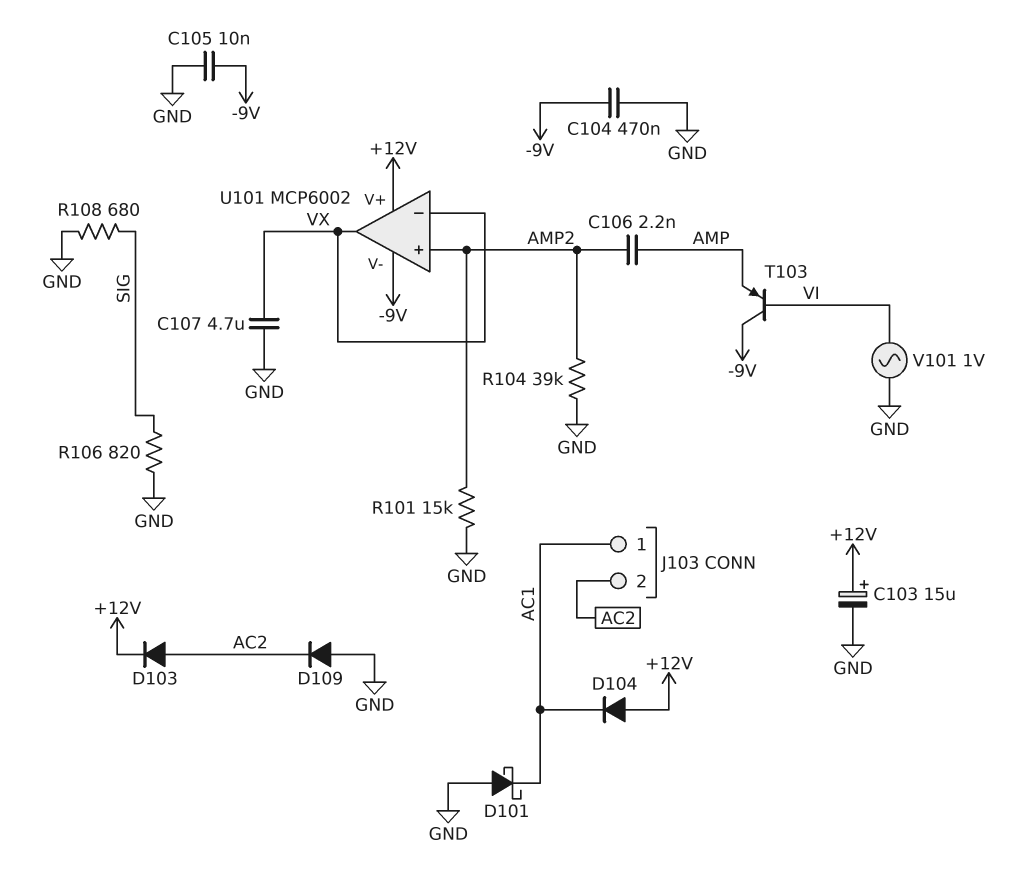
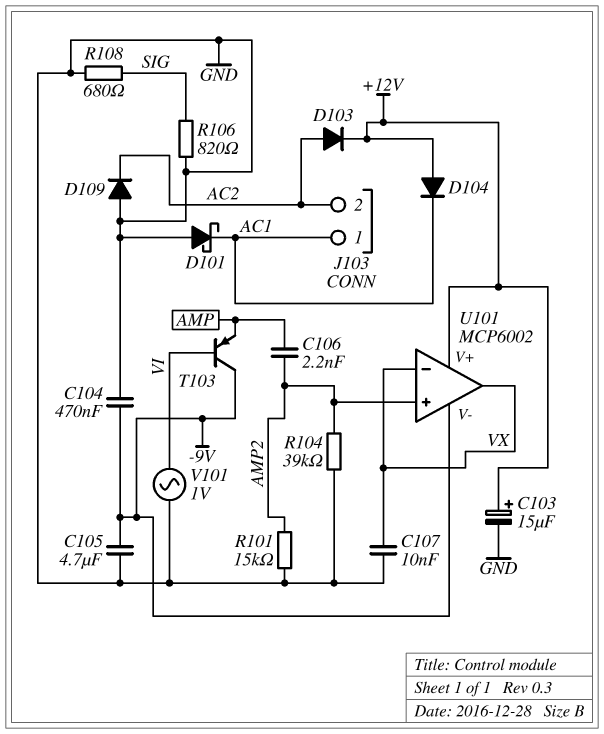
C105: 10nF (-9V, GND) -> 4.7uF (-9V, GND)
C107: 4.7uF (GND, VX) -> 10nF (GND, VX)

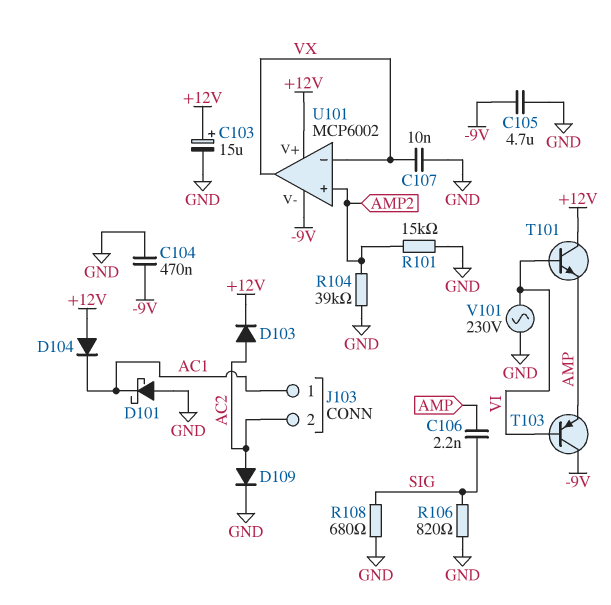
C106: 2.2nF (AMP, AMP2) -> 2.2nF (AMP, SIG)
D109: diode (A GND, K AC2) -> diode (A AC2, K GND)
T101: none -> NPN (B VI, C +12V, E AMP)
V101: AC 1V (GND, VI) -> AC 230V (GND, VI)

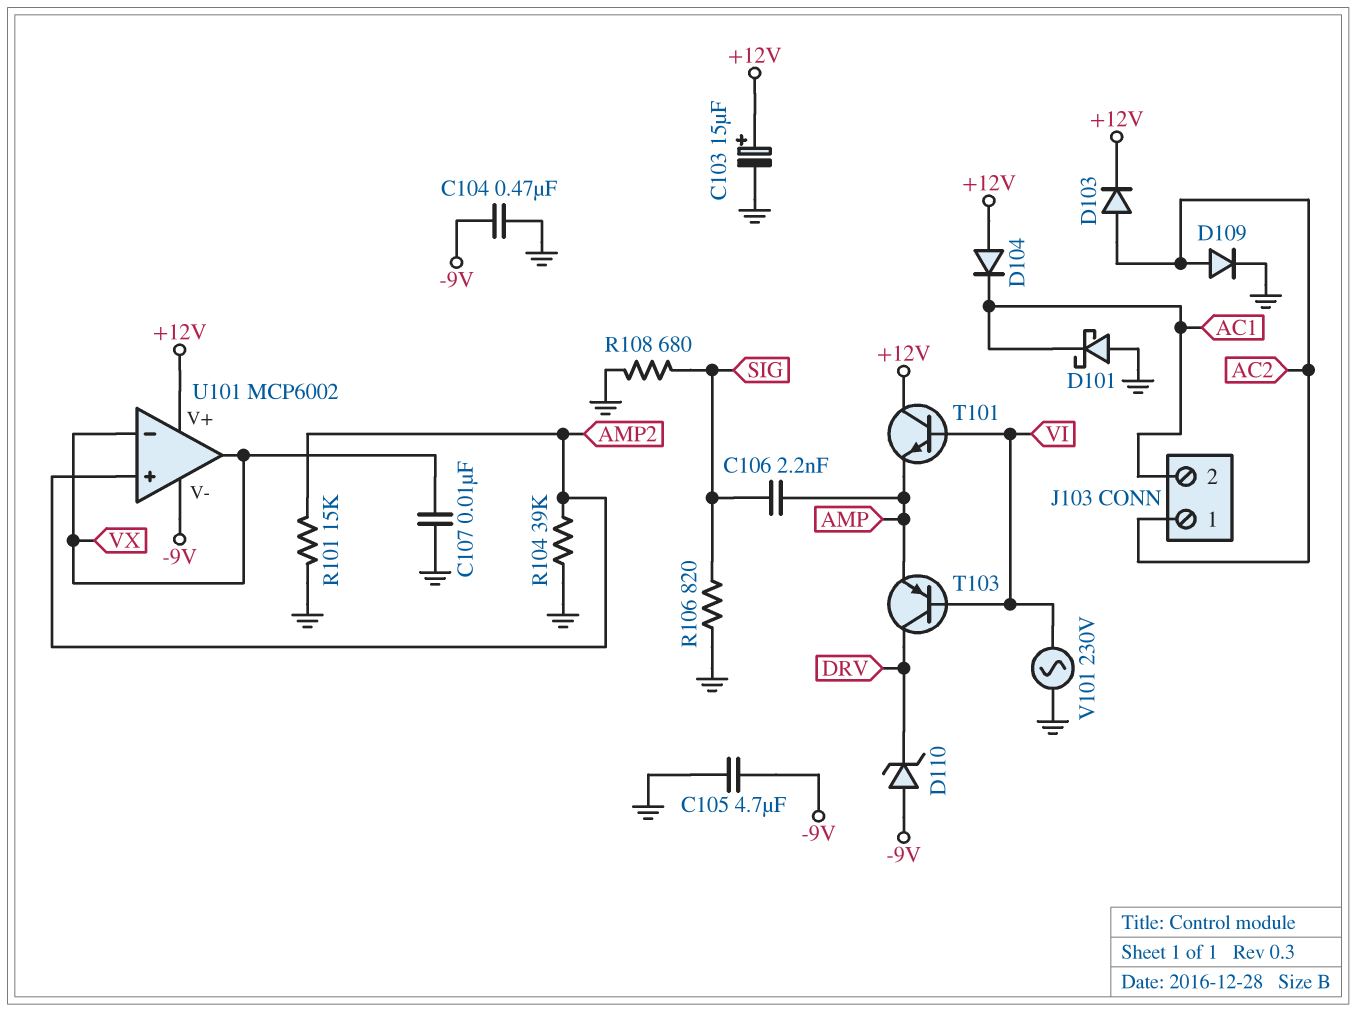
D110: none -> zener (A -9V, K DRV)
J103 pin 1: AC1 -> AC2
J103 pin 2: AC2 -> AC1
T103: PNP (B VI, C -9V, E AMP) -> PNP (B VI, C DRV, E AMP)

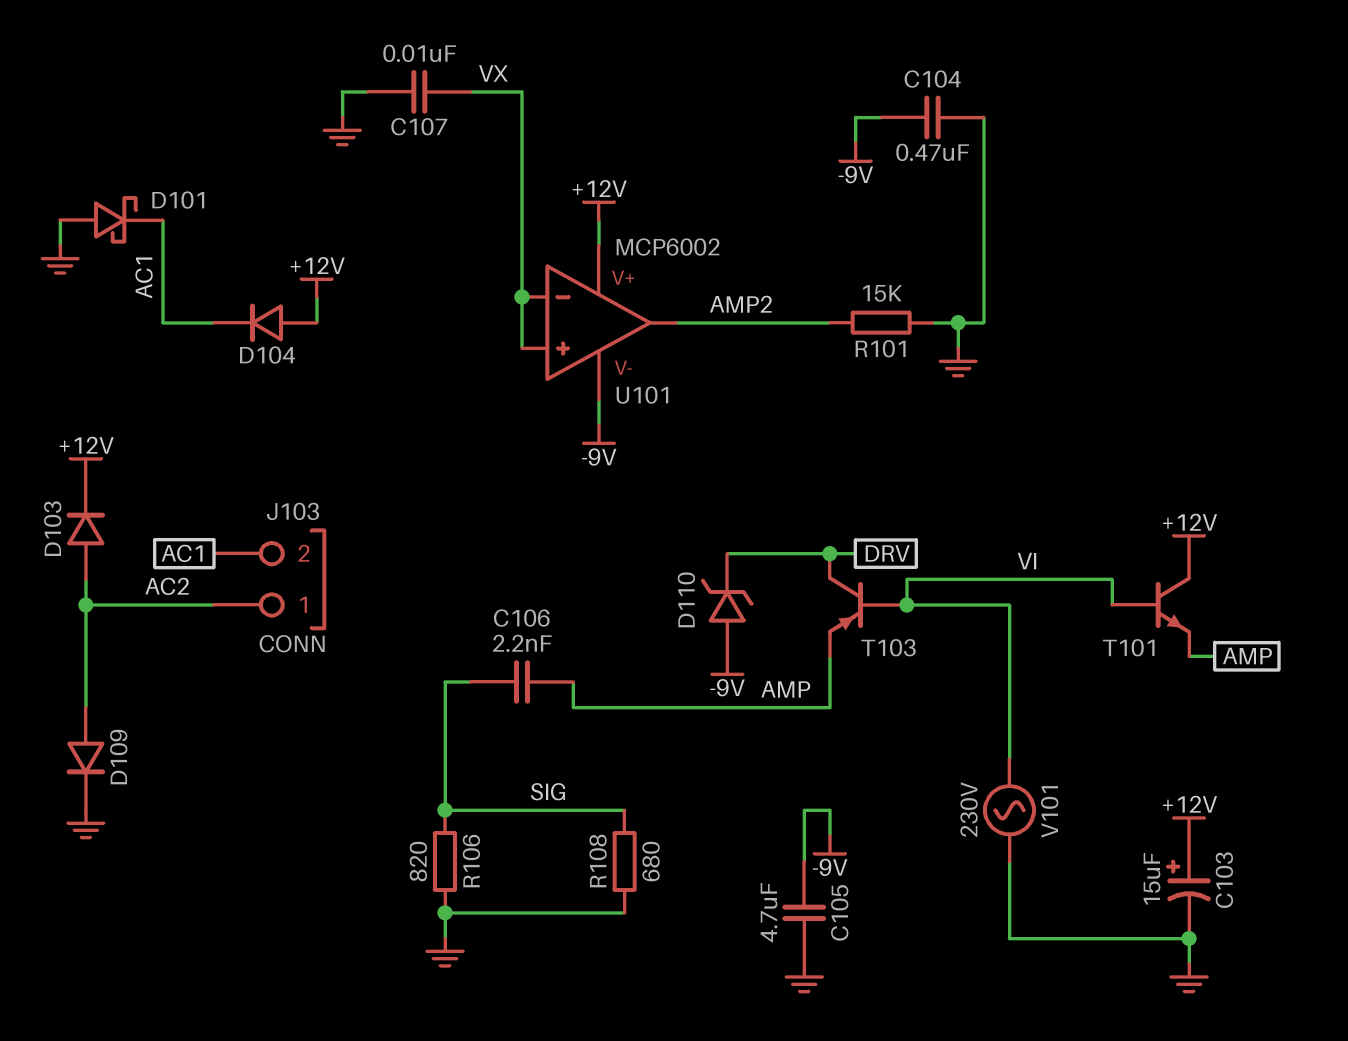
R104: 39k (AMP2, GND) -> none
U101 pin in+: AMP2 -> VX
U101 pin out: VX -> AMP2

